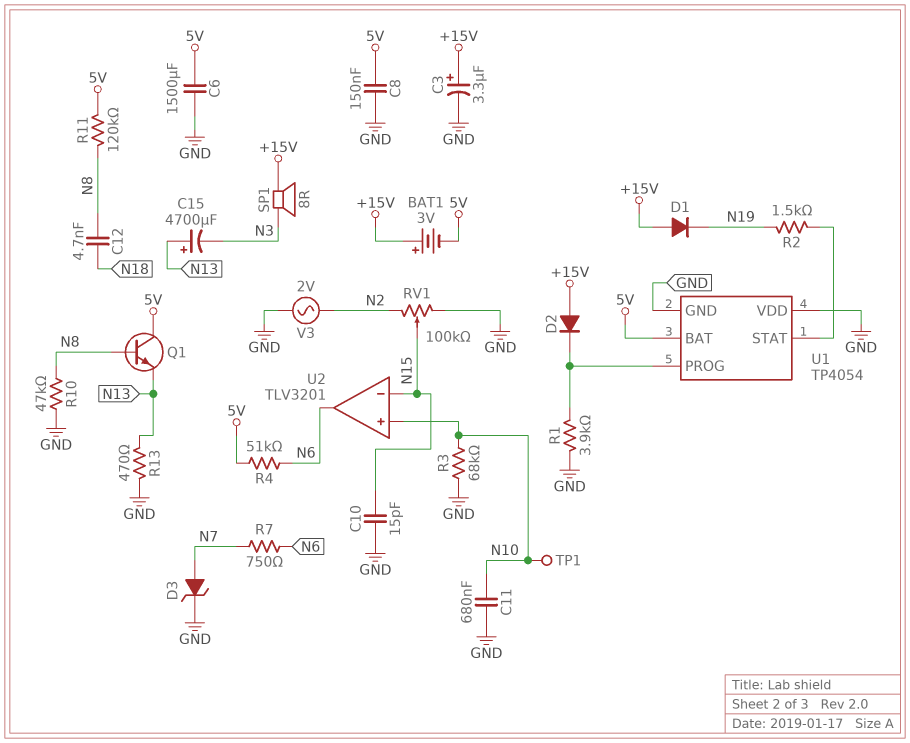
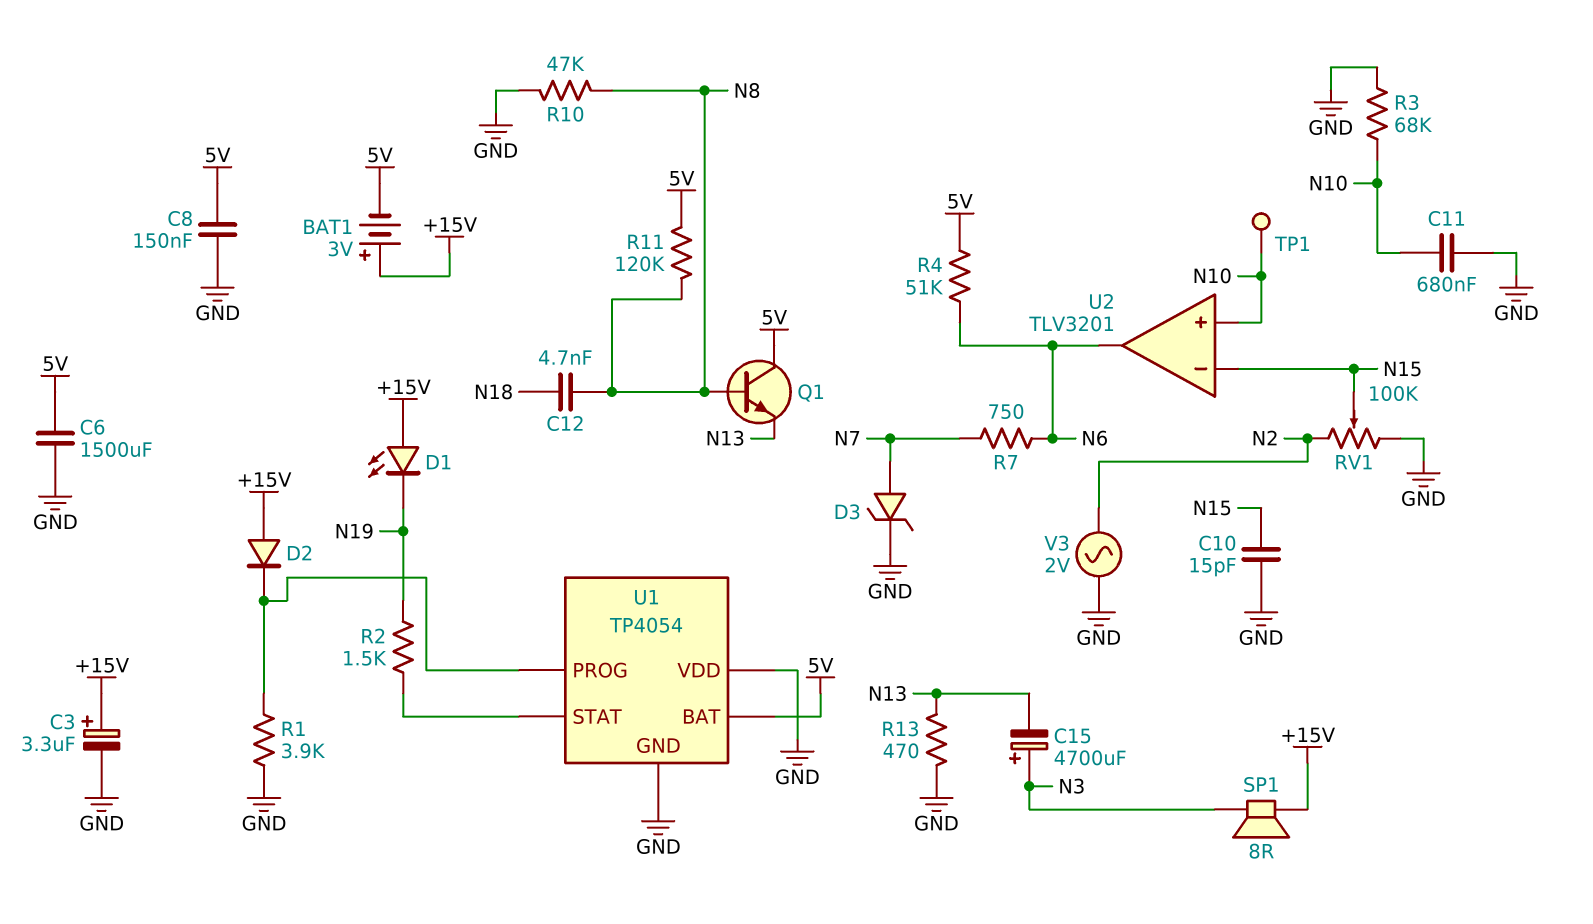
C15: 4700uF (plus N13, minus N3) -> 4700uF (plus N3, minus N13)
D1: diode (A +15V, K N19) -> LED (A +15V, K N19)

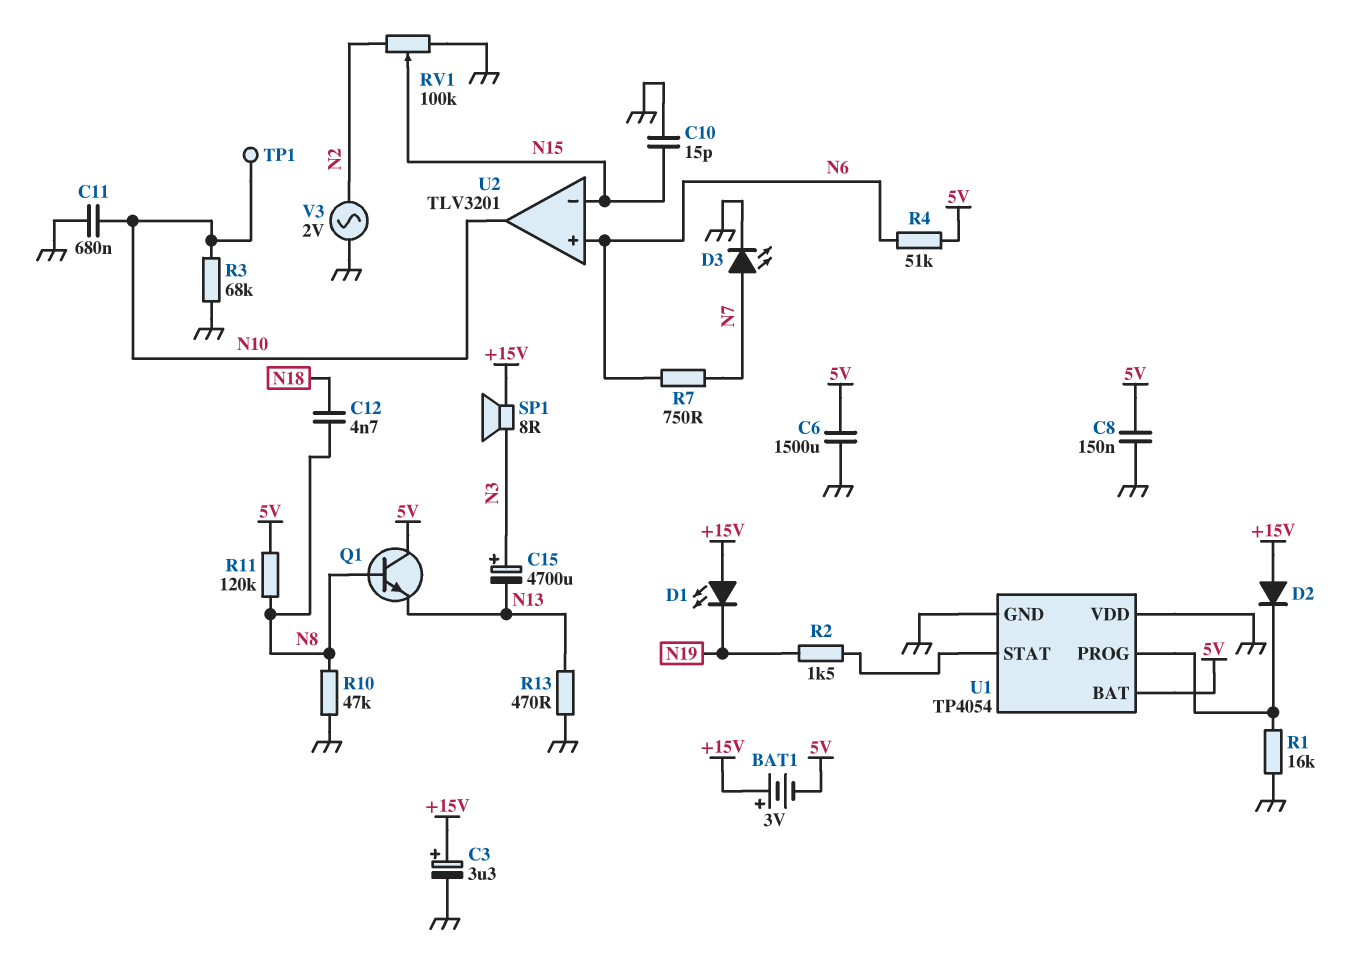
D3: zener (A N7, K GND) -> LED (A N7, K GND)
R1: 3.9k (GND, U1/PROG) -> 16k (GND, U1/PROG)
U2 pin in+: N10 -> N6
U2 pin out: N6 -> N10

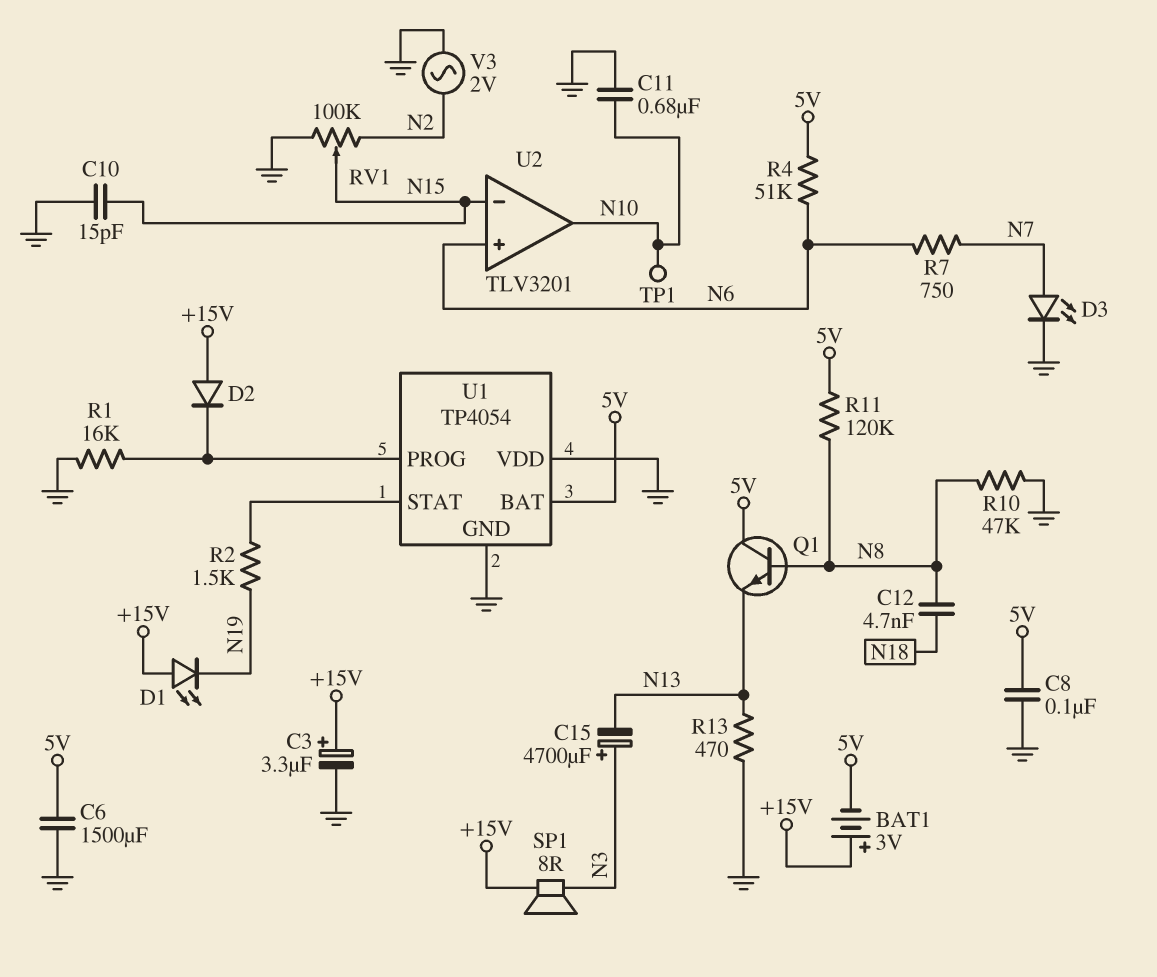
C8: 150nF (5V, GND) -> 100nF (5V, GND)
R3: 68k (GND, N10) -> none

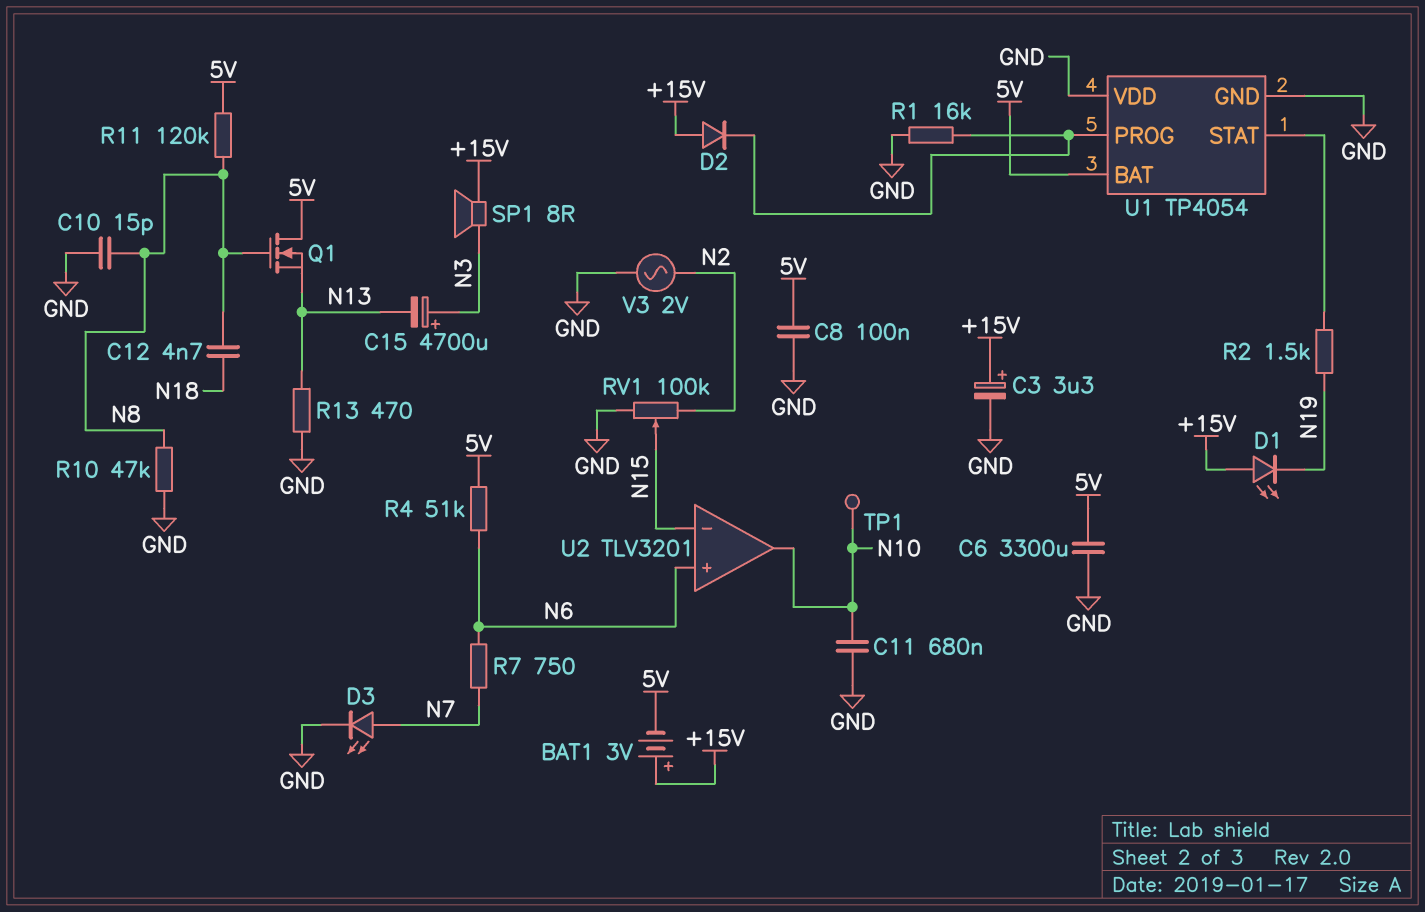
C6: 1500uF (5V, GND) -> 3300uF (5V, GND)
C10: 15pF (GND, N15) -> 15pF (GND, N8)
Q1: NPN (B N8, C 5V, E N13) -> NMOS (G N8, D 5V, S N13)

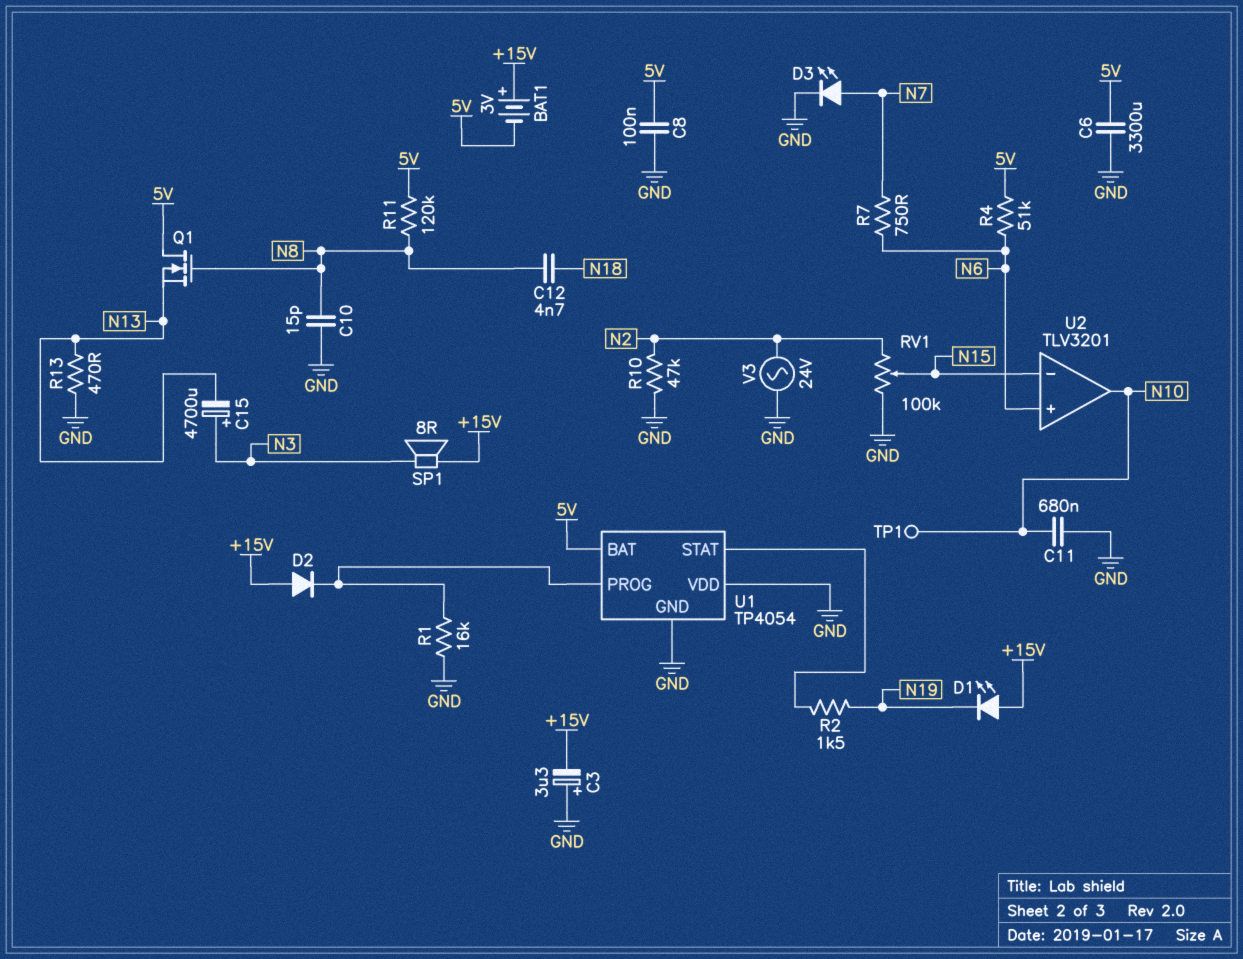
C3: 3.3uF (plus +15V, minus GND) -> 3.3uF (plus GND, minus +15V)
R10: 47k (GND, N8) -> 47k (GND, N2)
V3: AC 2V (GND, N2) -> AC 24V (GND, N2)

